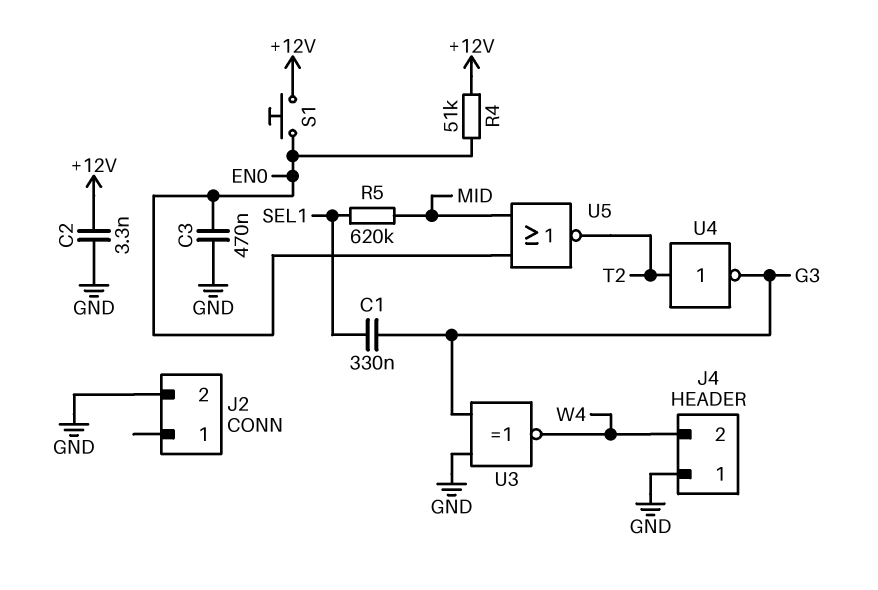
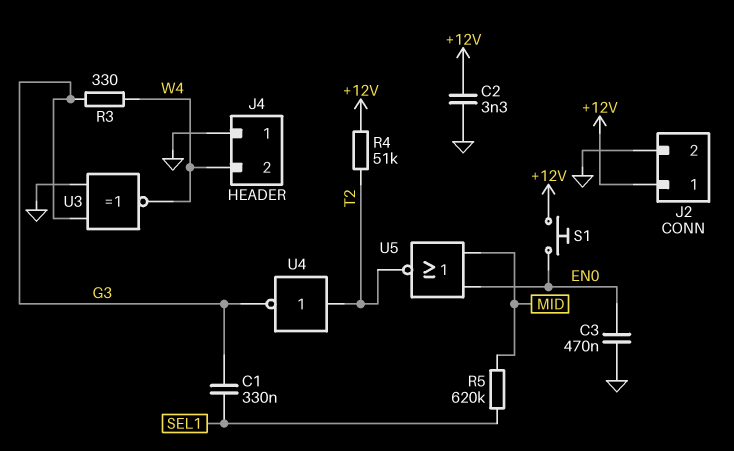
J2 pin 1: none -> +12V
R3: none -> 330 (G3, W4)
R4: 51k (+12V, EN0) -> 51k (+12V, T2)

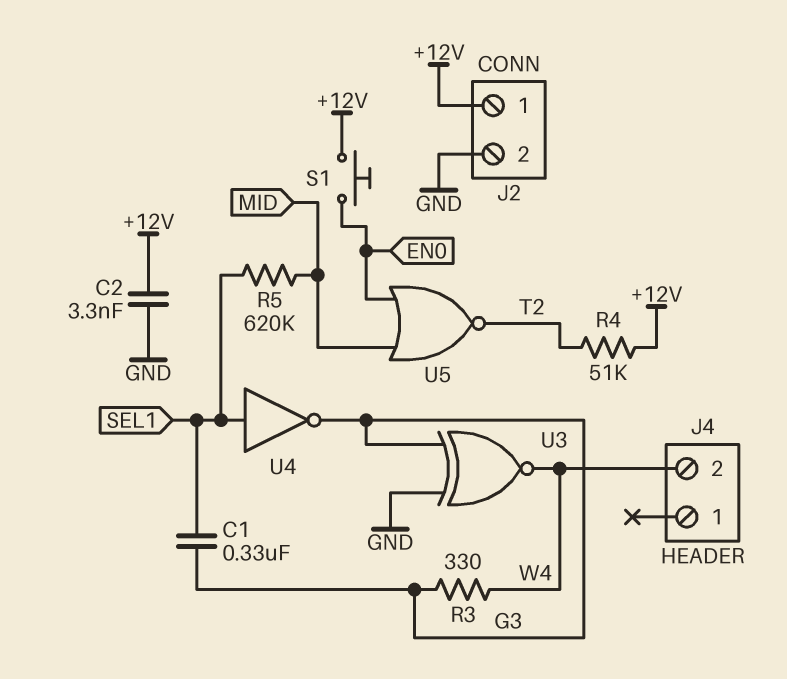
C3: 470nF (EN0, GND) -> none
J4 pin 1: GND -> none
U4: NOT (in T2, out G3) -> NOT (in SEL1, out G3)

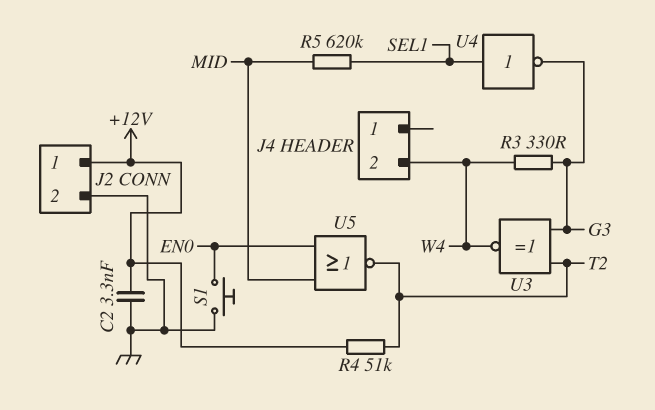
C1: 330nF (G3, SEL1) -> none
S1: button (+12V, EN0) -> button (EN0, GND)
U3: XNOR (in G3, in GND, out W4) -> XNOR (in G3, in T2, out W4)

